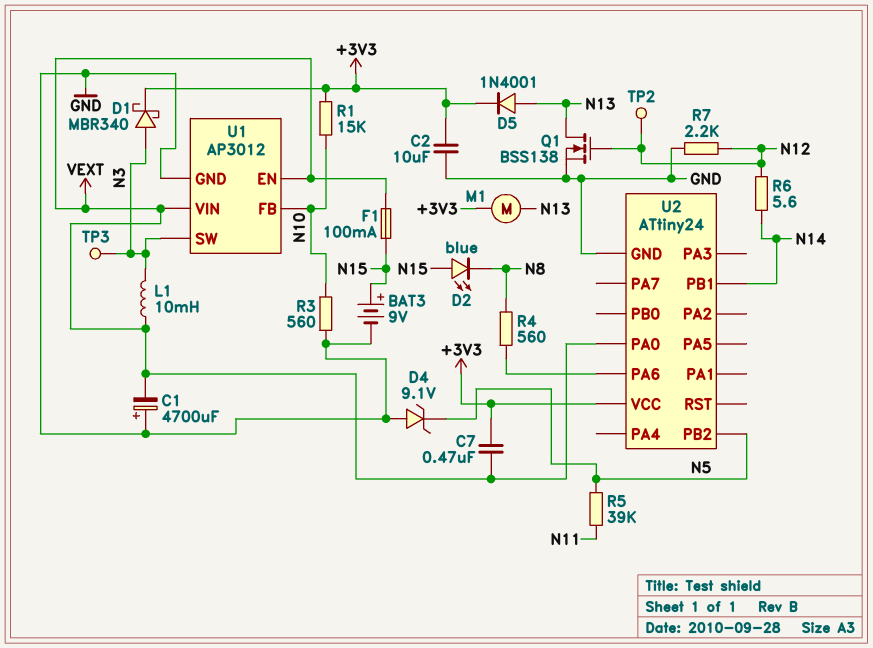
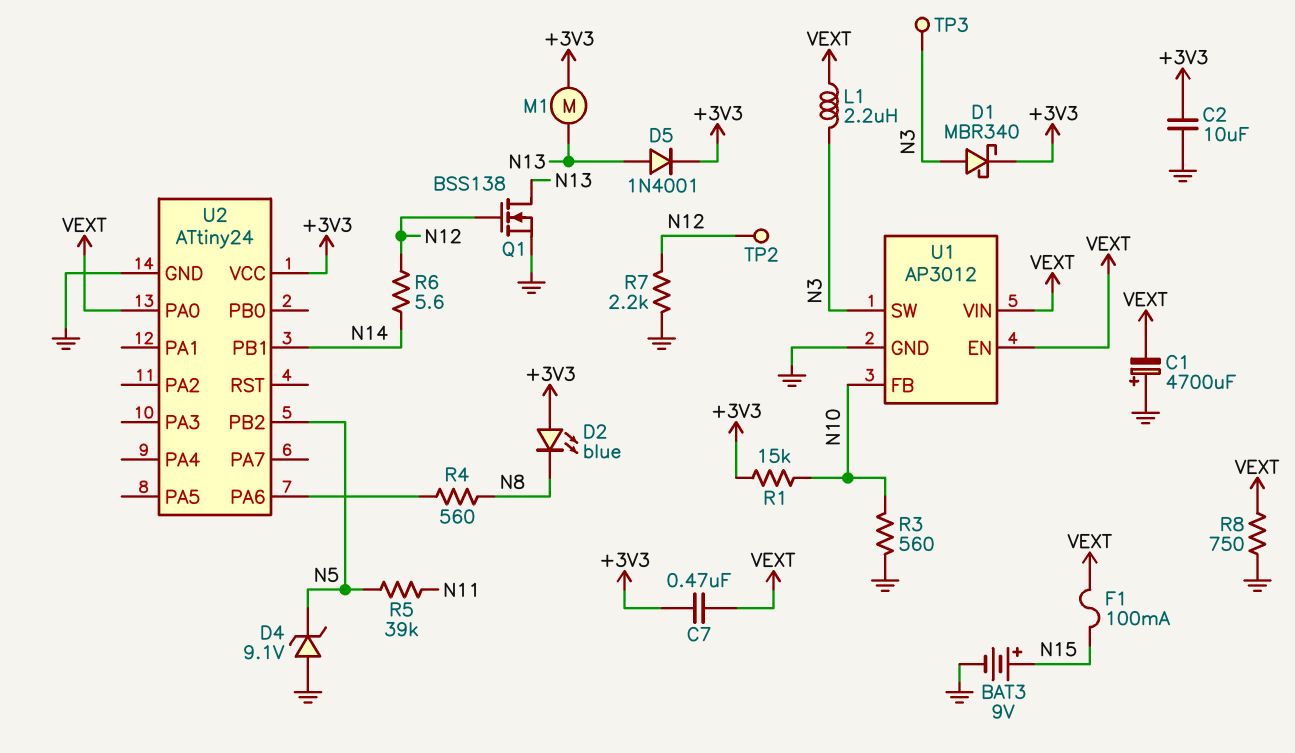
D2: LED blue (A N15, K N8) -> LED blue (A +3V3, K N8)
L1: 10mH (N3, VEXT) -> 2.2uH (N3, VEXT)
R8: none -> 750 (GND, VEXT)

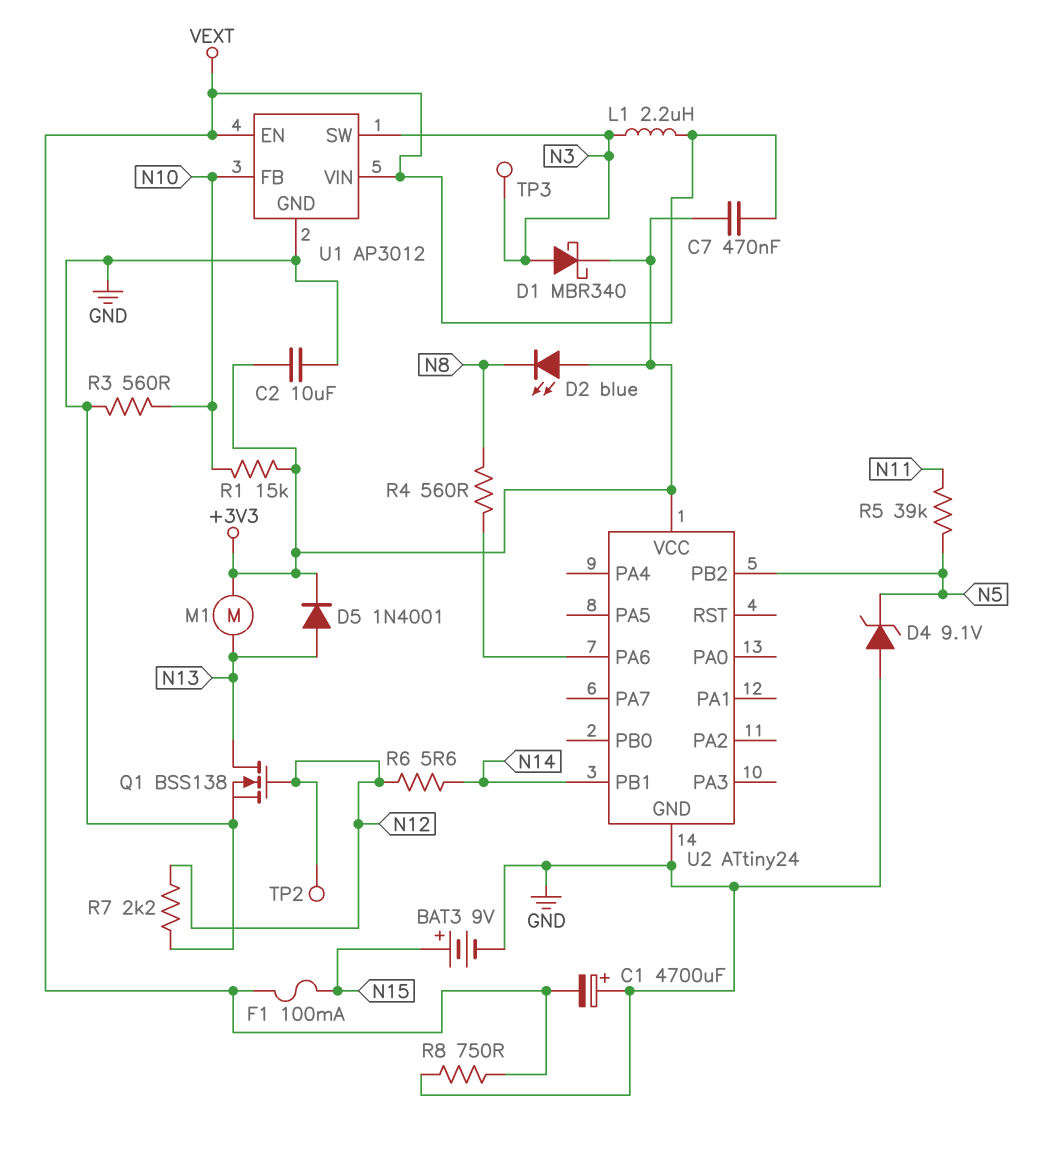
U2 pin PA0: VEXT -> none

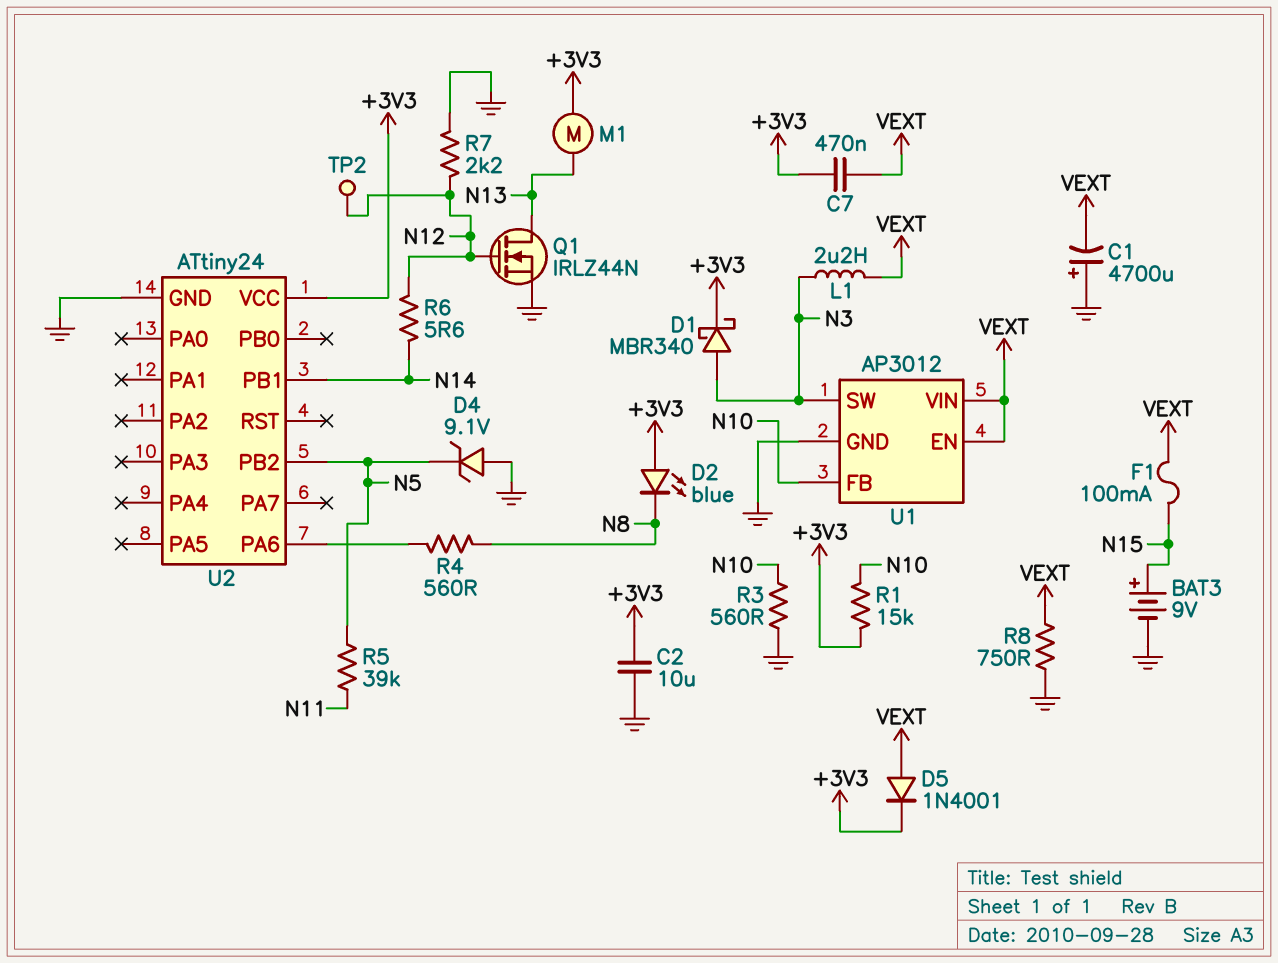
D5: diode 1N4001 (A N13, K +3V3) -> diode 1N4001 (A VEXT, K +3V3)
Q1: NMOS BSS138 (G N12, D N13, S GND) -> NMOS IRLZ44N (G N12, D N13, S GND)
TP3: test point (N3) -> none

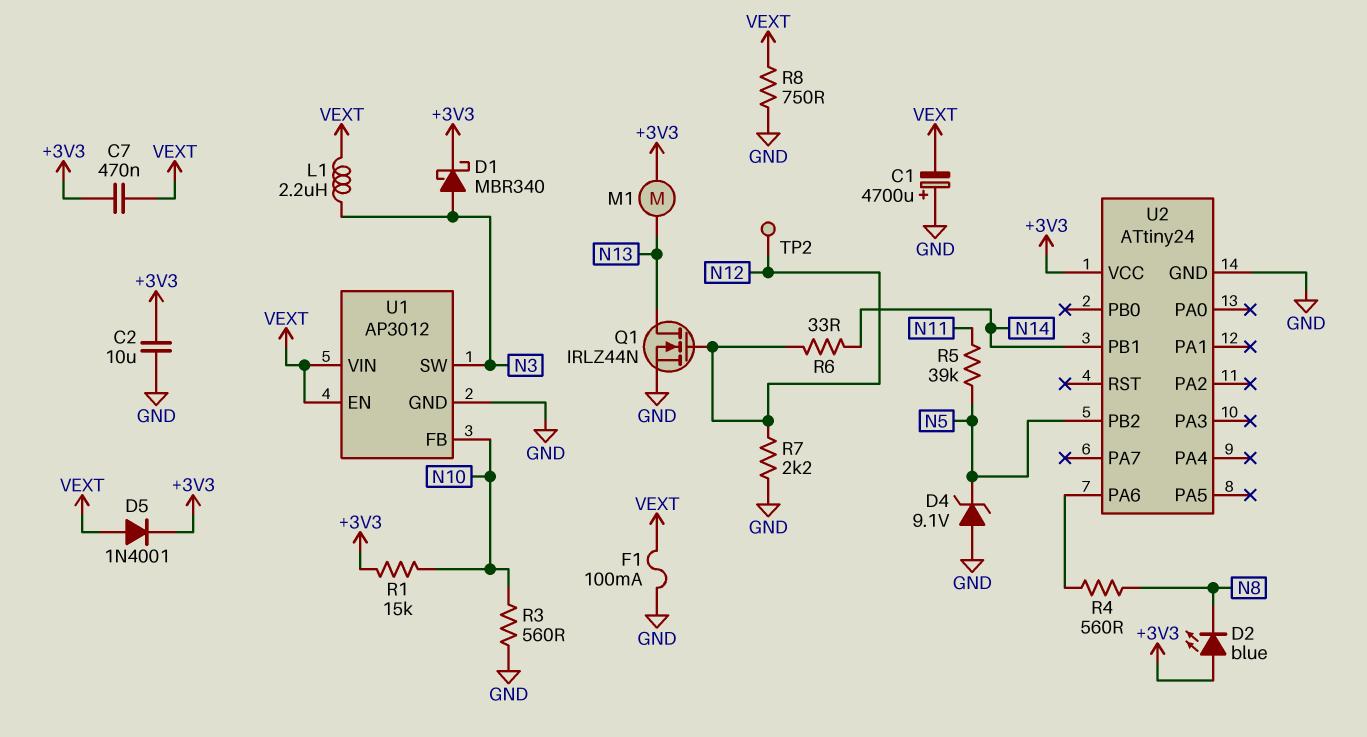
BAT3: 9V (plus N15, minus GND) -> none
F1: 100mA (N15, VEXT) -> 100mA (GND, VEXT)
R6: 5.6 (N12, N14) -> 33 (N12, N14)

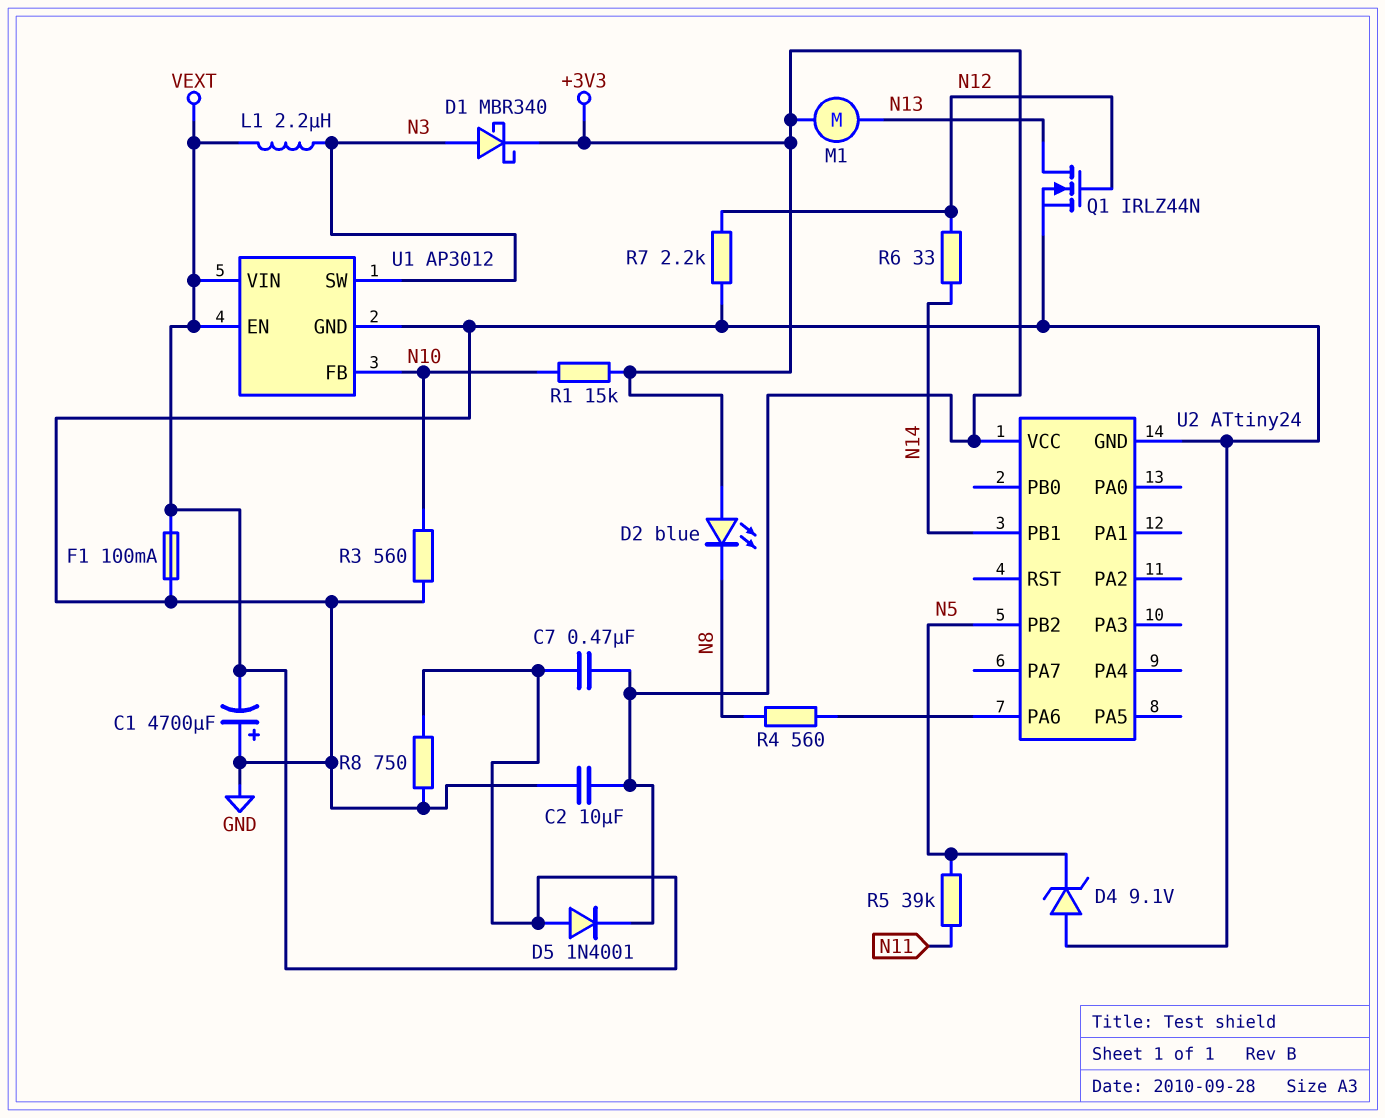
TP2: test point (N12) -> none

